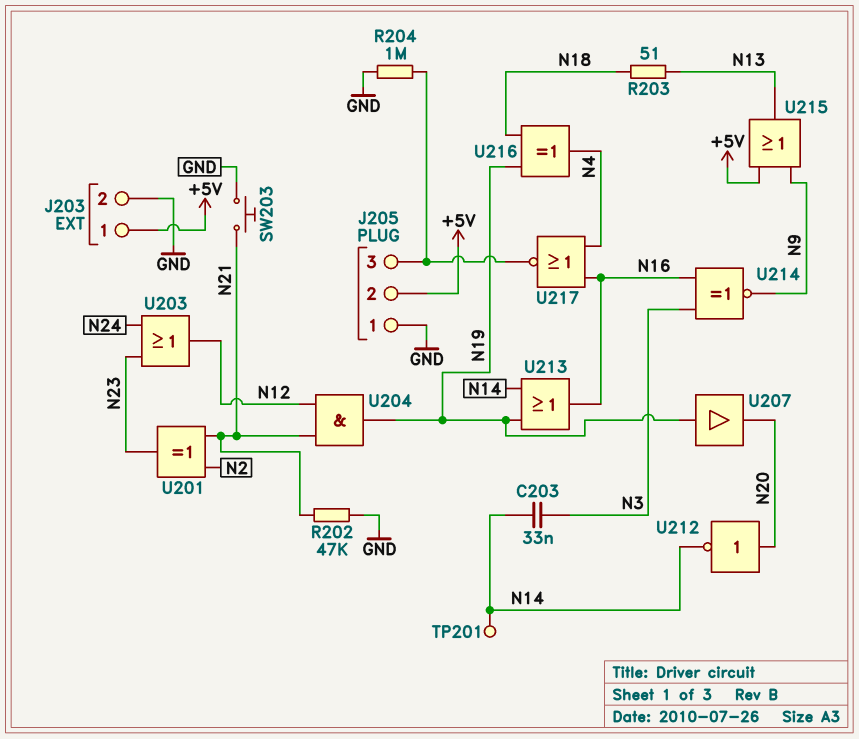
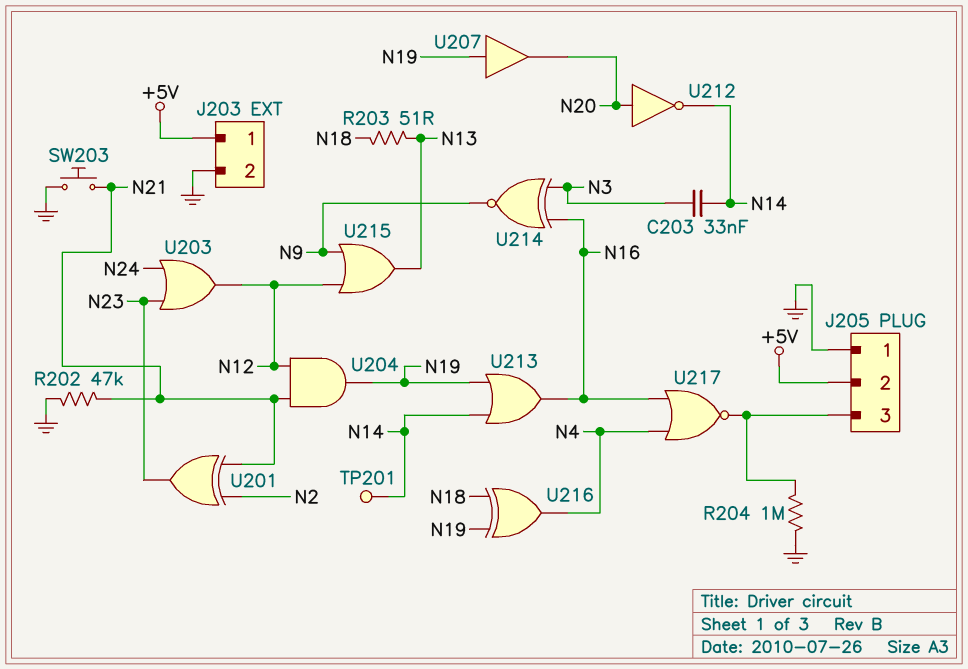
U215: OR (in +5V, in N9, out N13) -> OR (in N9, in N12, out N13)

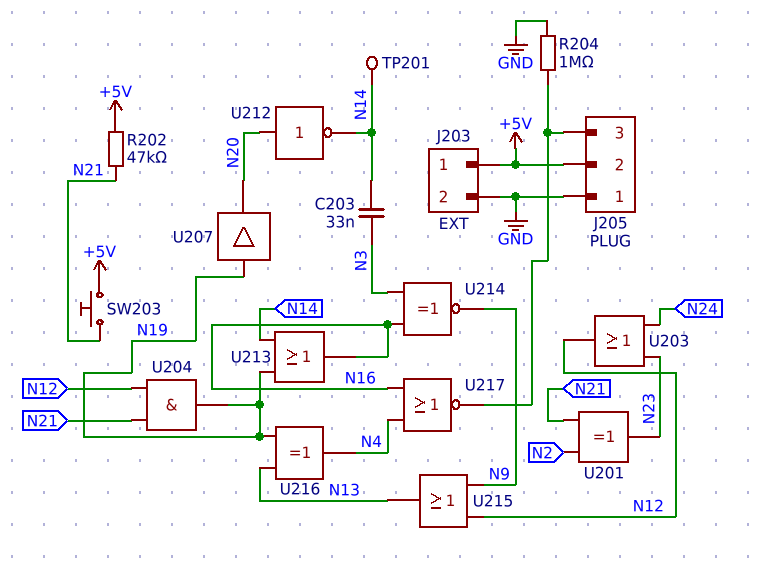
R202: 47k (GND, N21) -> 47k (+5V, N21)
R203: 51 (N13, N18) -> none
SW203: button (GND, N21) -> button (+5V, N21)
U216: XOR (in N18, in N19, out N4) -> XOR (in N13, in N19, out N4)

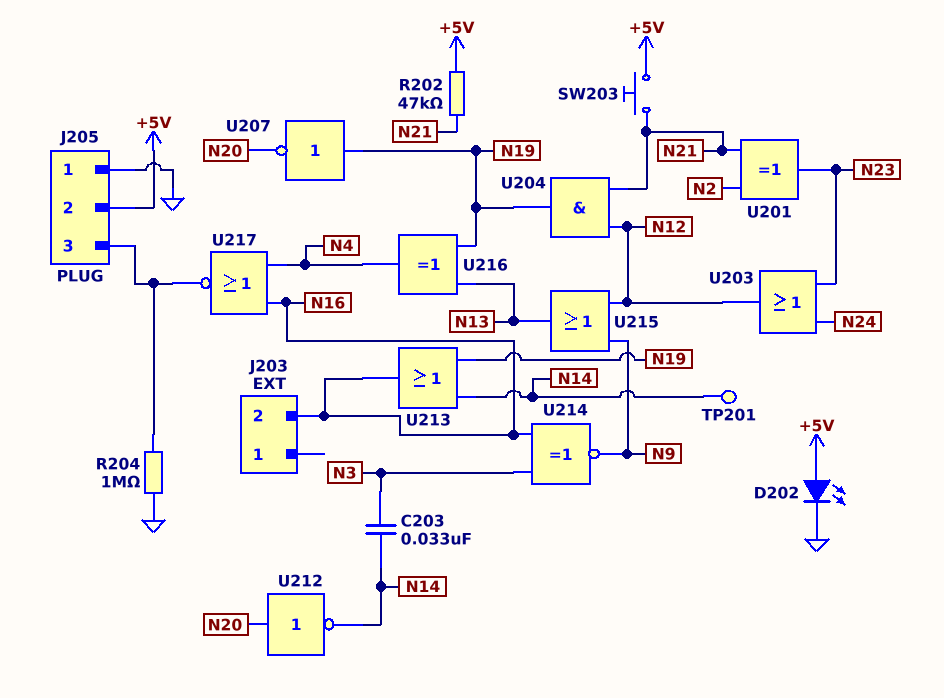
D202: none -> LED (A +5V, K GND)
J203 pin 1: +5V -> none
J203 pin 2: GND -> N16
U207: buffer (in N19, out N20) -> NOT (in N19, out N20)

